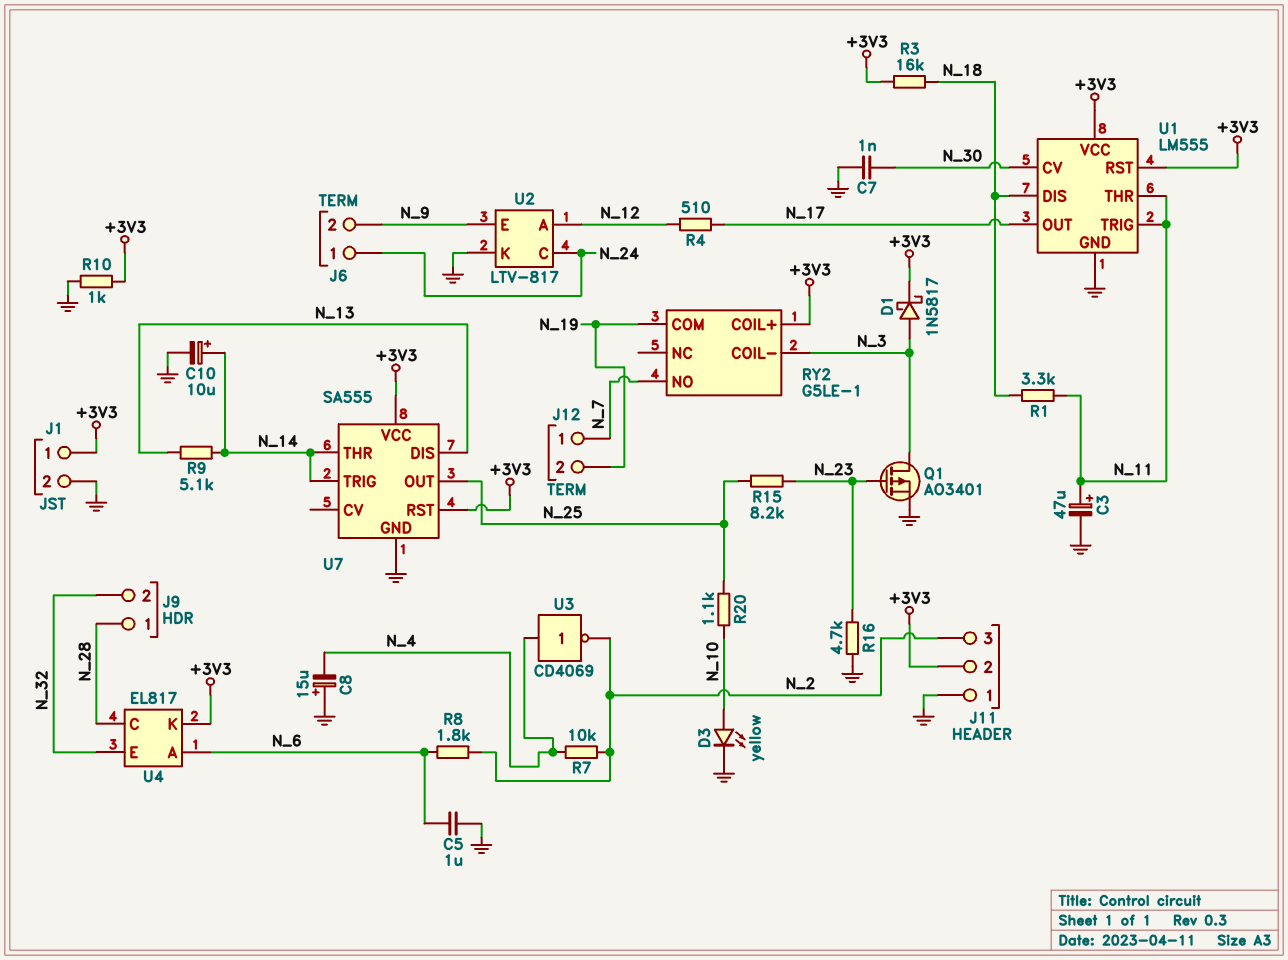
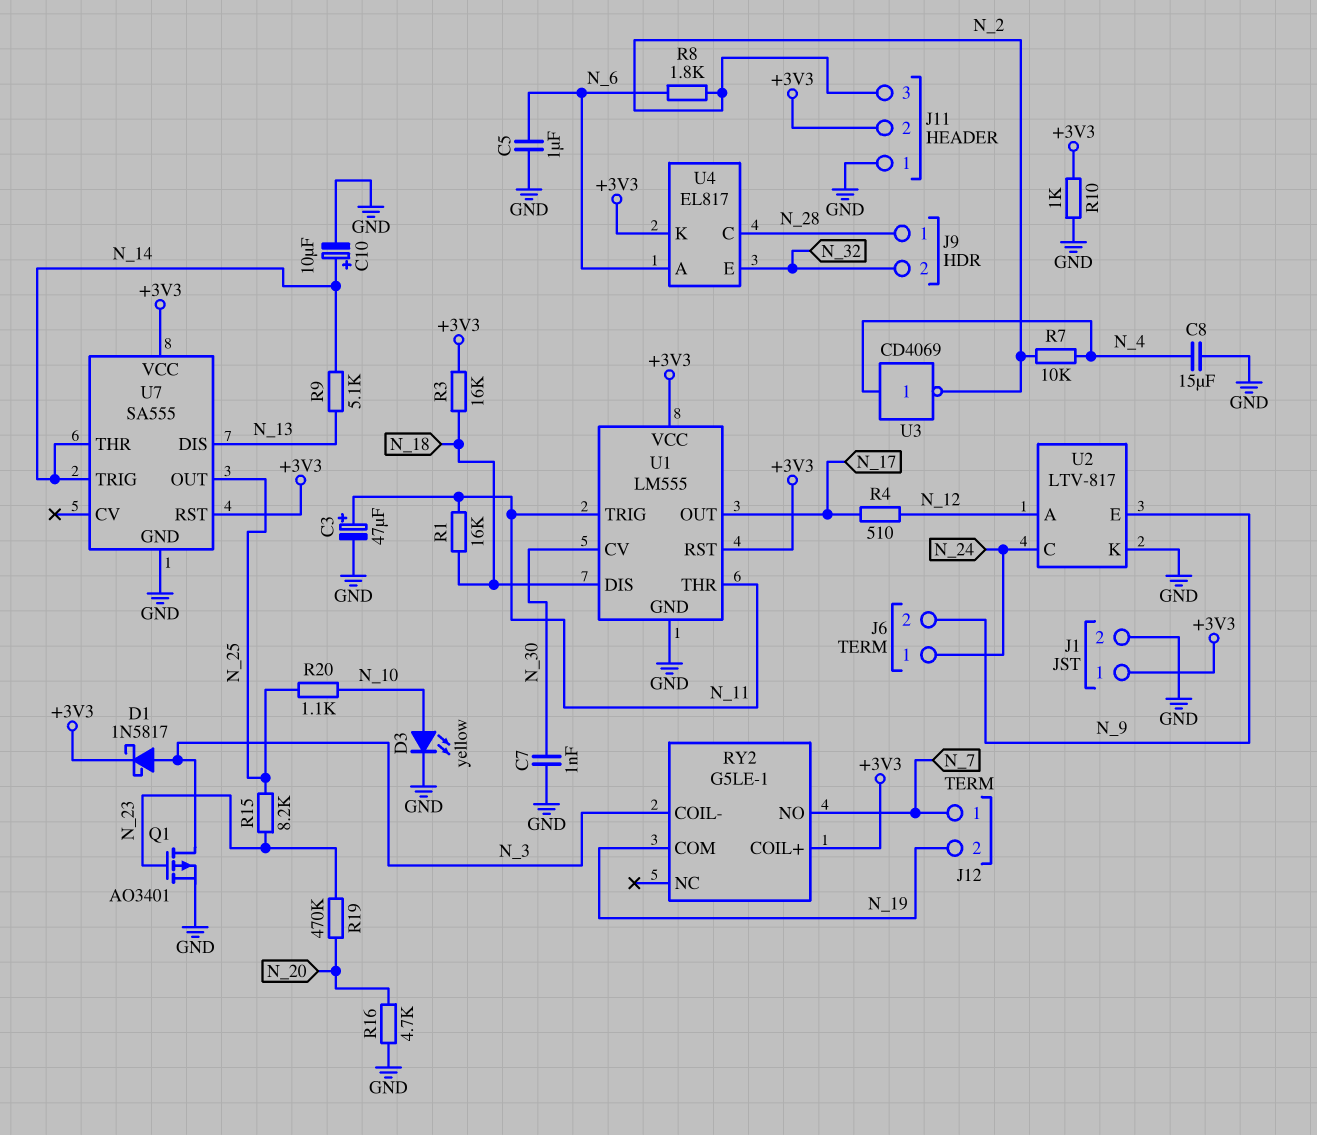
C8: 15uF (plus GND, minus N_4) -> 15uF (GND, N_4)
R1: 3.3k (N_11, N_18) -> 16k (N_11, N_18)
R16: 4.7k (GND, N_23) -> 4.7k (GND, N_20)
R19: none -> 470k (N_20, N_23)

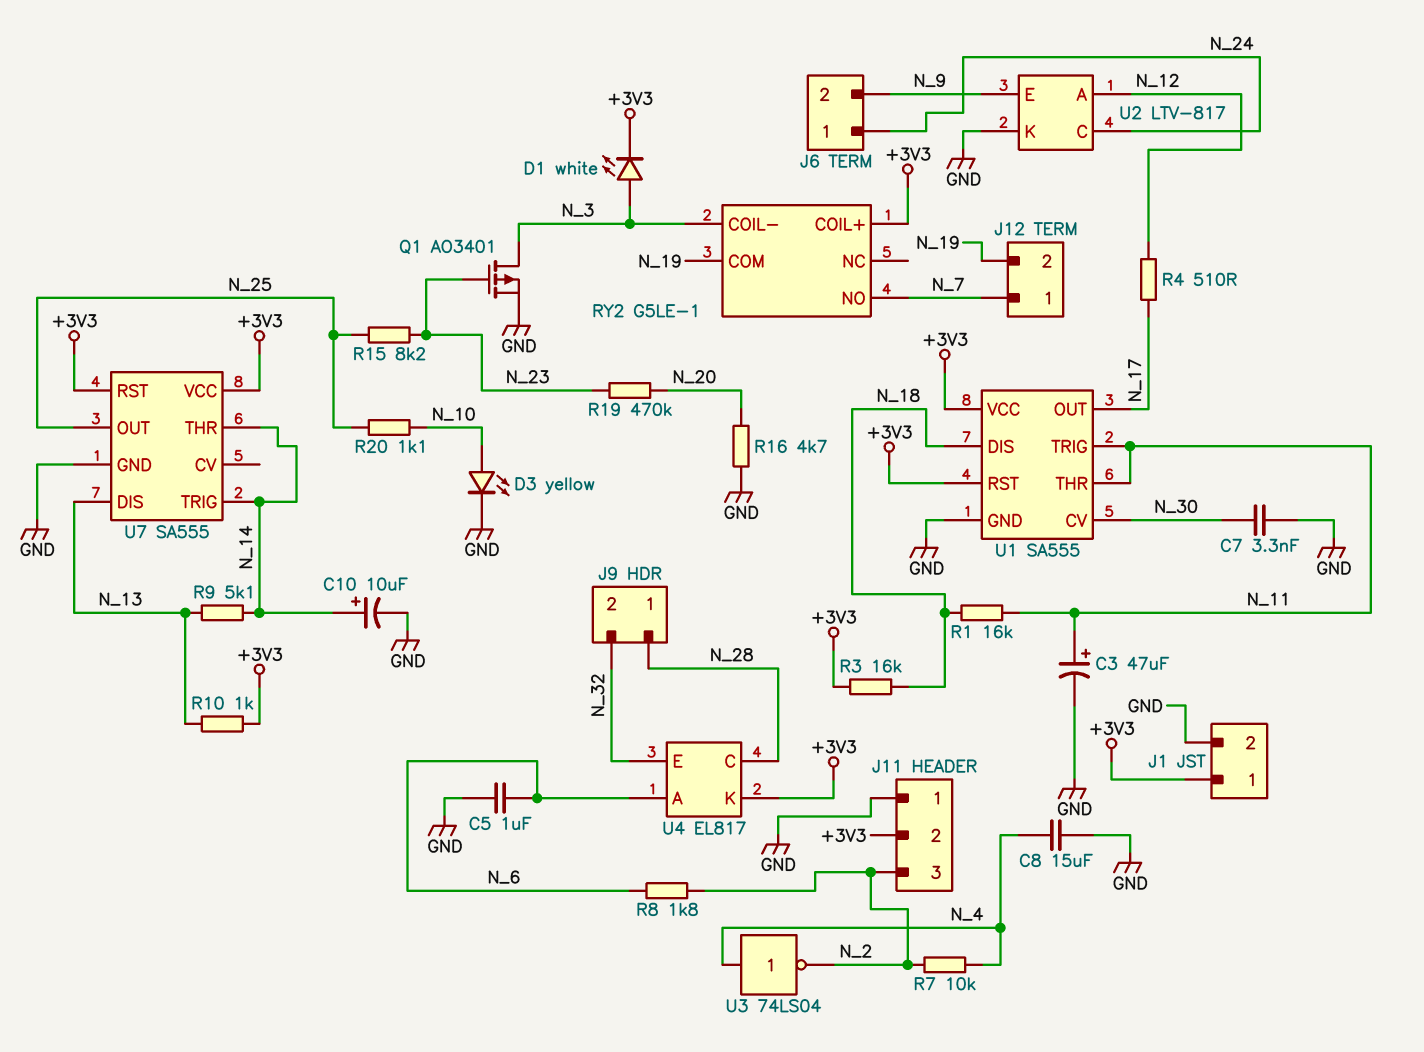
C7: 1nF (GND, N_30) -> 3.3nF (GND, N_30)
D1: schottky 1N5817 (A N_3, K +3V3) -> LED white (A N_3, K +3V3)
R10: 1k (+3V3, GND) -> 1k (+3V3, N_13)
U1: LM555 -> SA555
U3: NOT CD4069 (in N_4, out N_2) -> NOT 74LS04 (in N_4, out N_2)

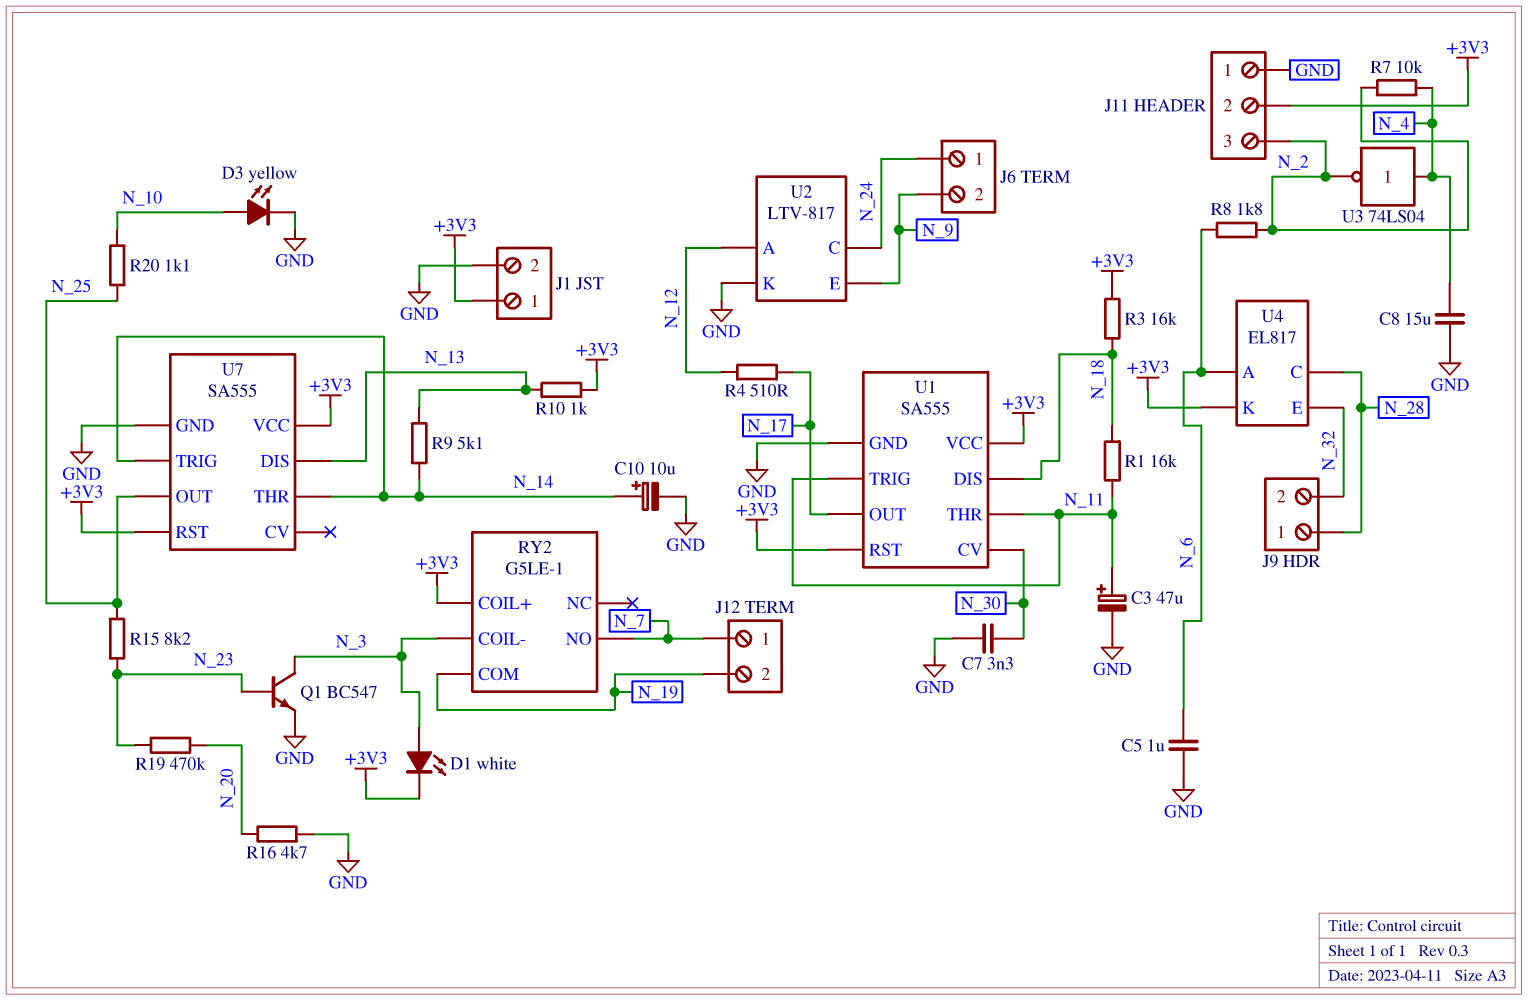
Q1: PMOS AO3401 (G N_23, D N_3, S GND) -> NPN BC547 (B N_23, C N_3, E GND)

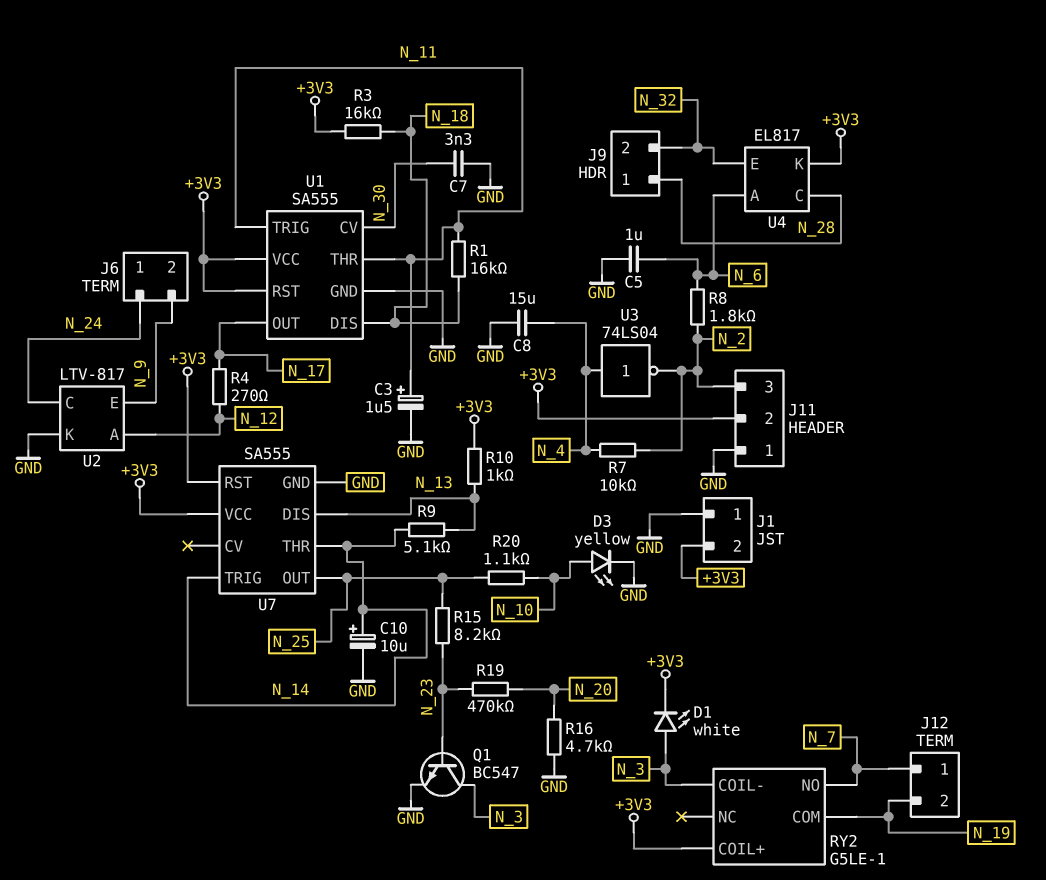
C3: 47uF (plus N_11, minus GND) -> 1.5uF (plus N_11, minus GND)
J1 pin 1: +3V3 -> GND
J1 pin 2: GND -> +3V3
R4: 510 (N_12, N_17) -> 270 (N_12, N_17)

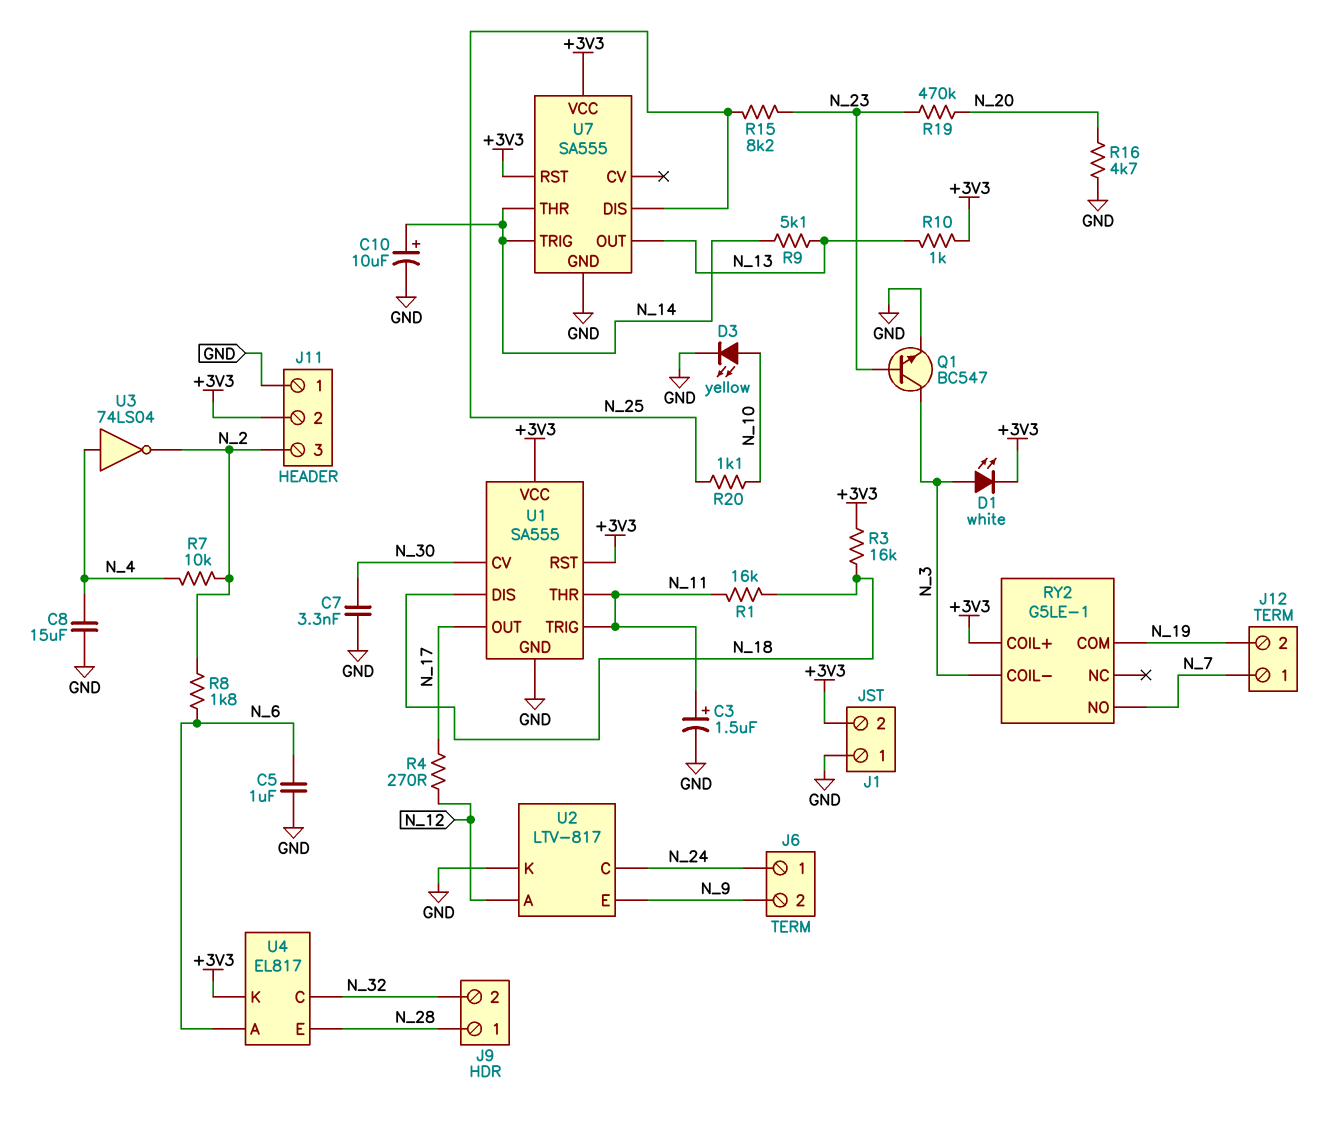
U4 pin C: N_28 -> N_32
U4 pin E: N_32 -> N_28
U7 pin DIS: N_13 -> N_25
U7 pin OUT: N_25 -> N_13

